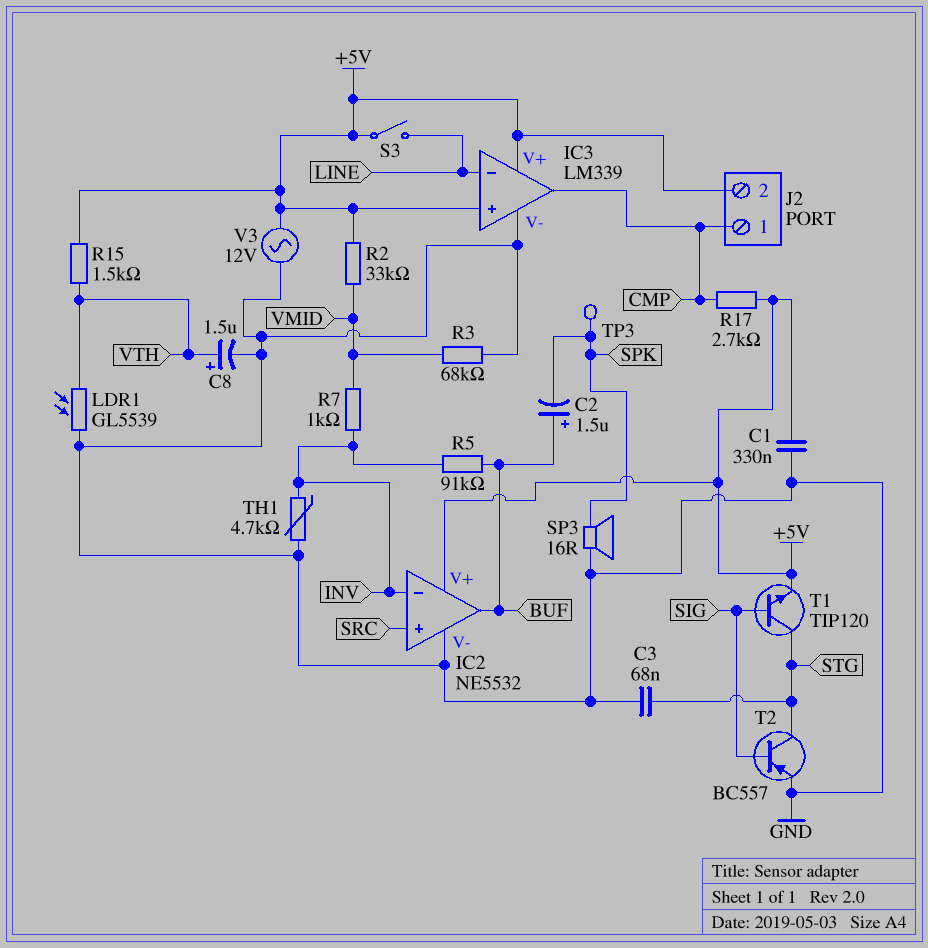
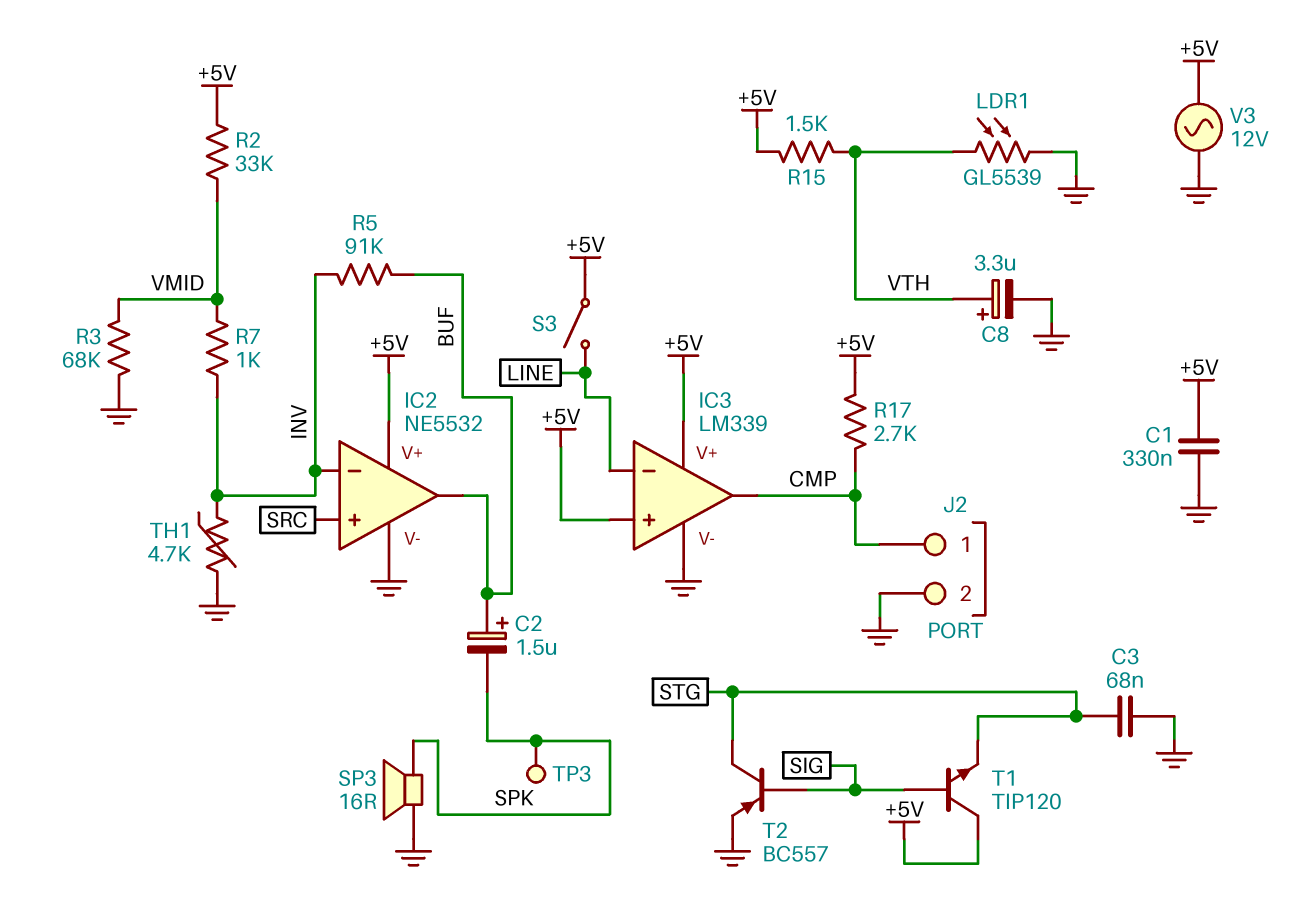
C8: 1.5uF (plus VTH, minus GND) -> 3.3uF (plus VTH, minus GND)
J2 pin 2: +5V -> GND
T1: NPN TIP120 (B SIG, C STG, E +5V) -> NPN TIP120 (B SIG, C +5V, E STG)

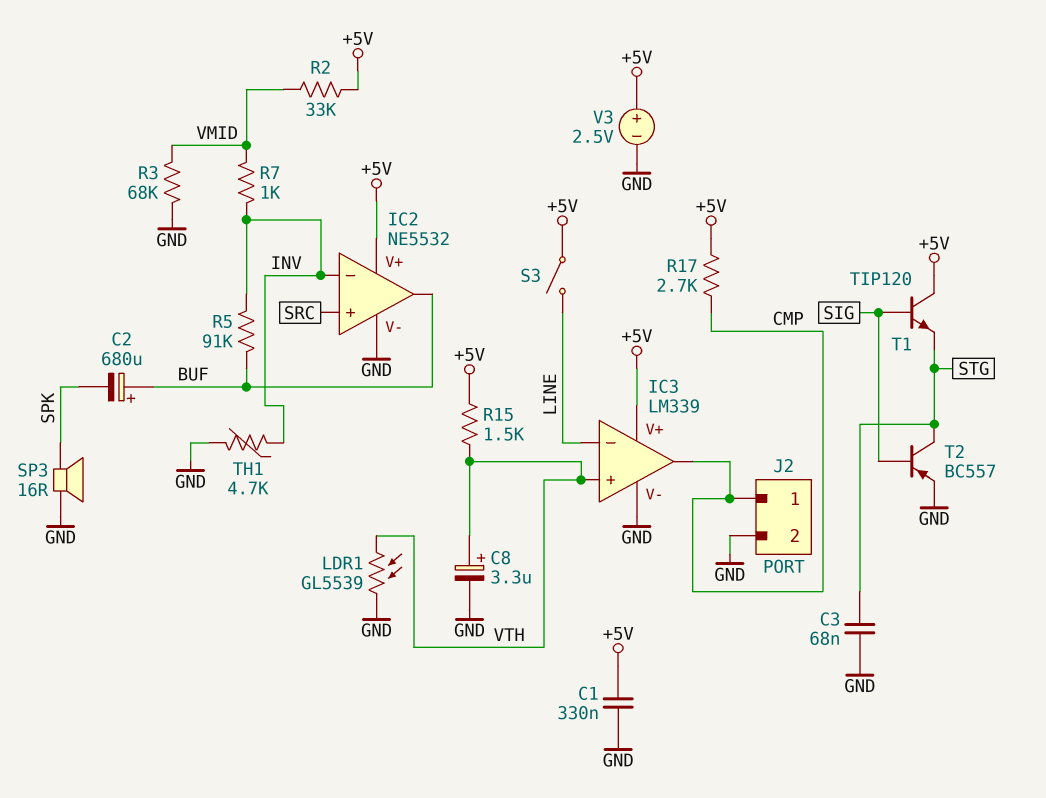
C2: 1.5uF (plus BUF, minus SPK) -> 680uF (plus BUF, minus SPK)
IC3 pin in+: +5V -> VTH
TP3: test point (SPK) -> none
V3: AC 12V (+5V, GND) -> 2.5V (plus +5V, minus GND)

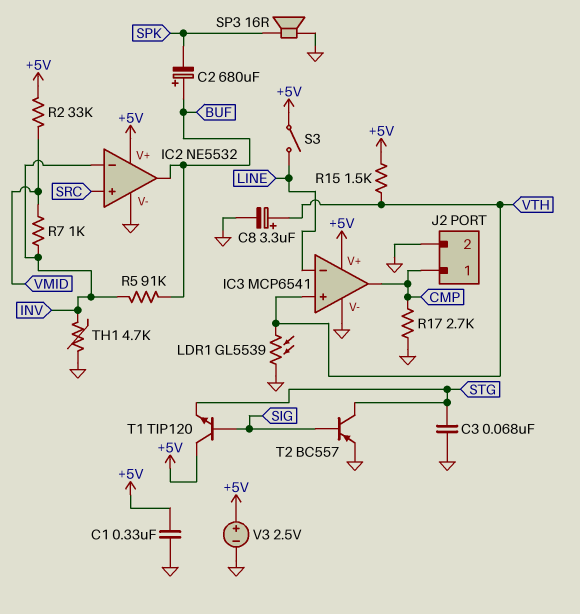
IC3: LM339 -> MCP6541
R3: 68k (GND, VMID) -> none
R17: 2.7k (+5V, CMP) -> 2.7k (CMP, GND)

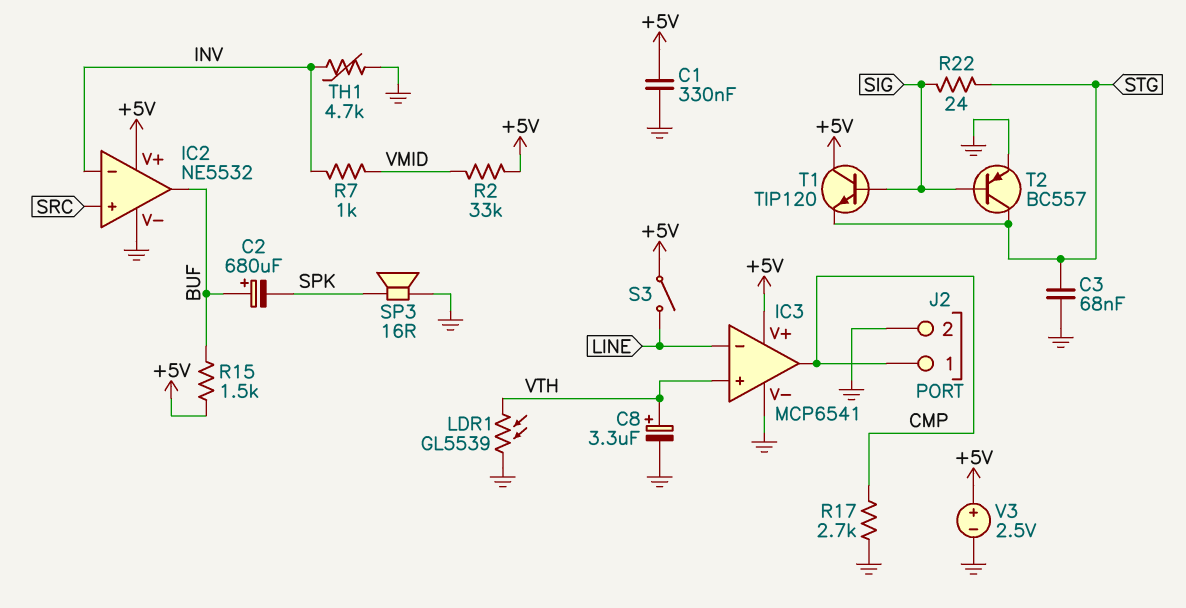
R5: 91k (BUF, INV) -> none
R15: 1.5k (+5V, VTH) -> 1.5k (+5V, BUF)
R22: none -> 24 (SIG, STG)

